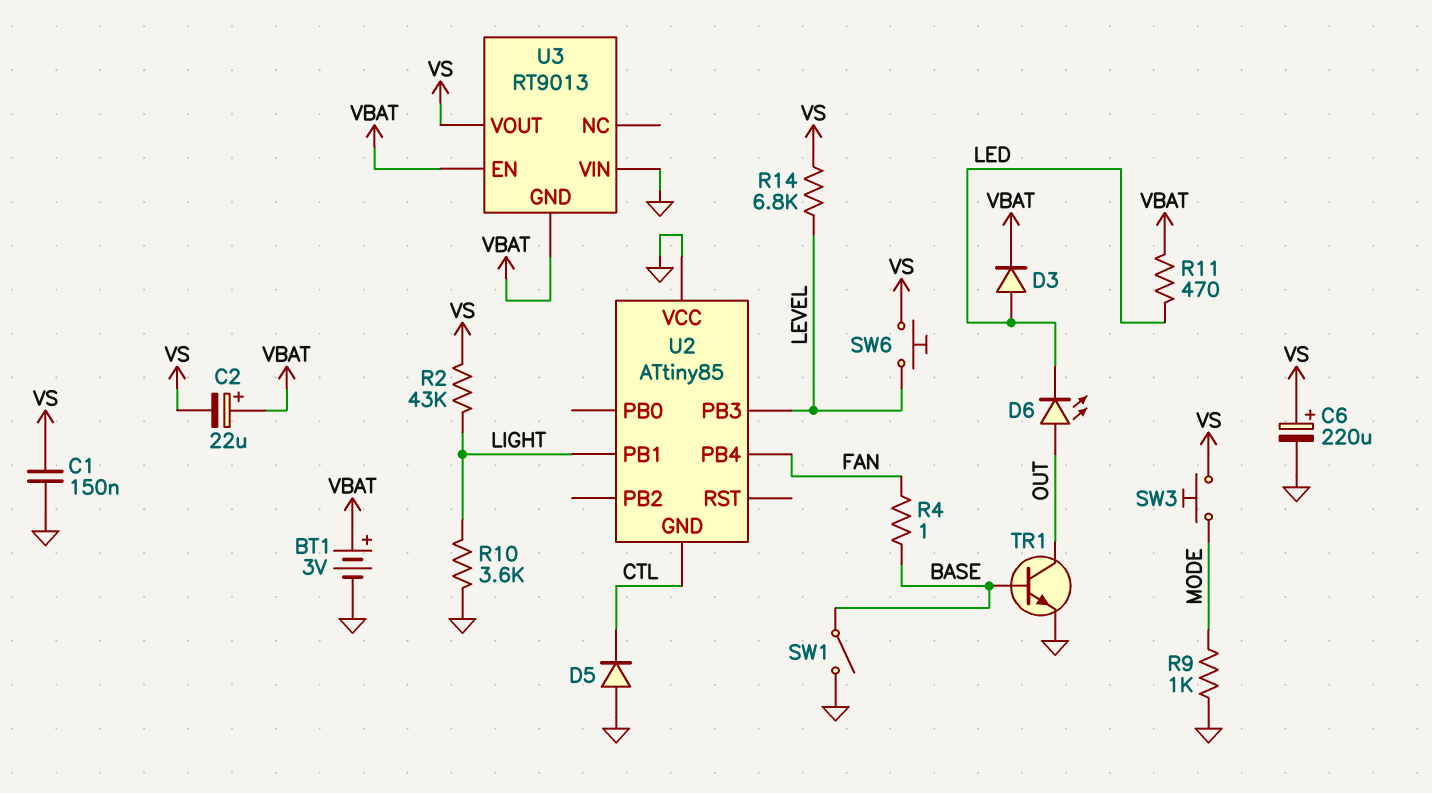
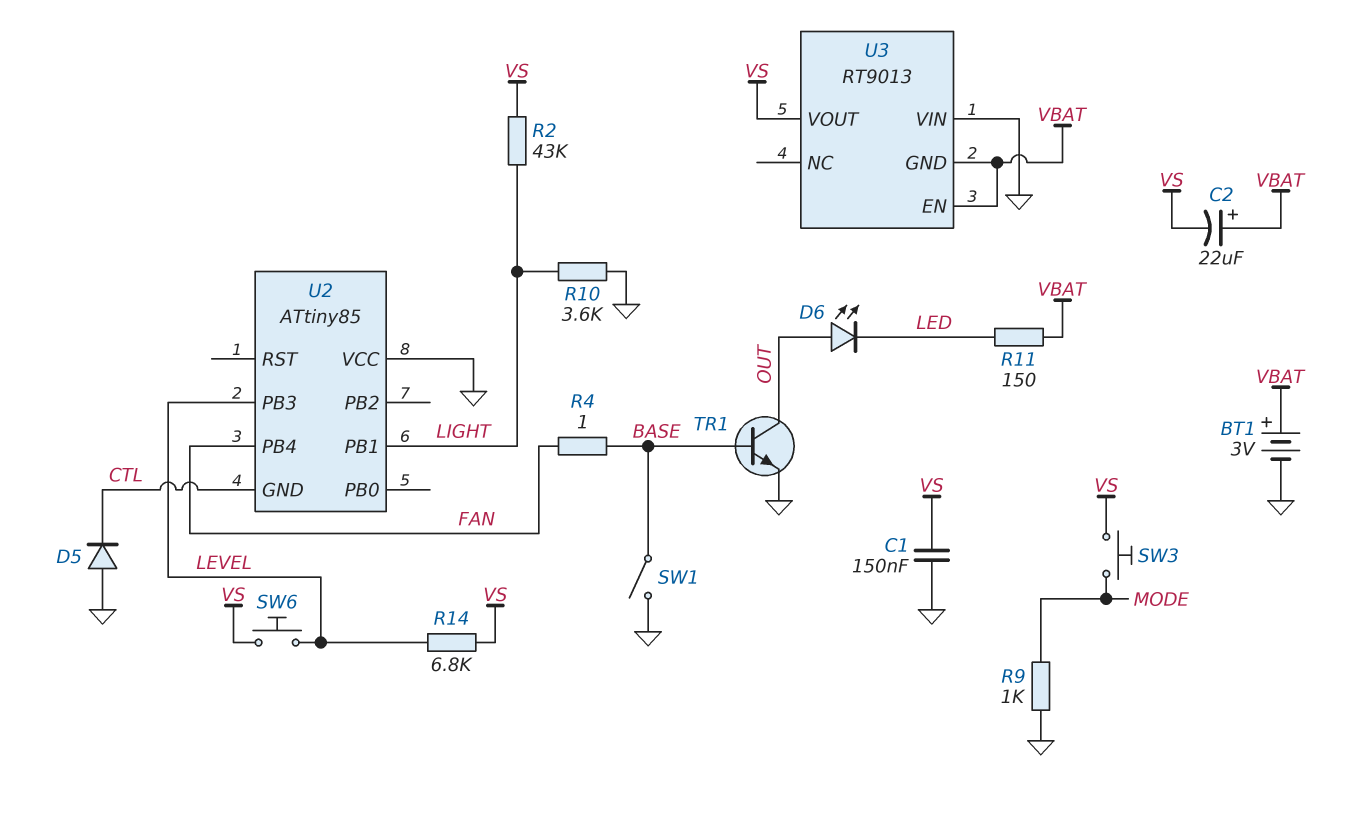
C6: 220uF (plus VS, minus GND) -> none
D3: diode (A LED, K VBAT) -> none
R11: 470 (LED, VBAT) -> 150 (LED, VBAT)

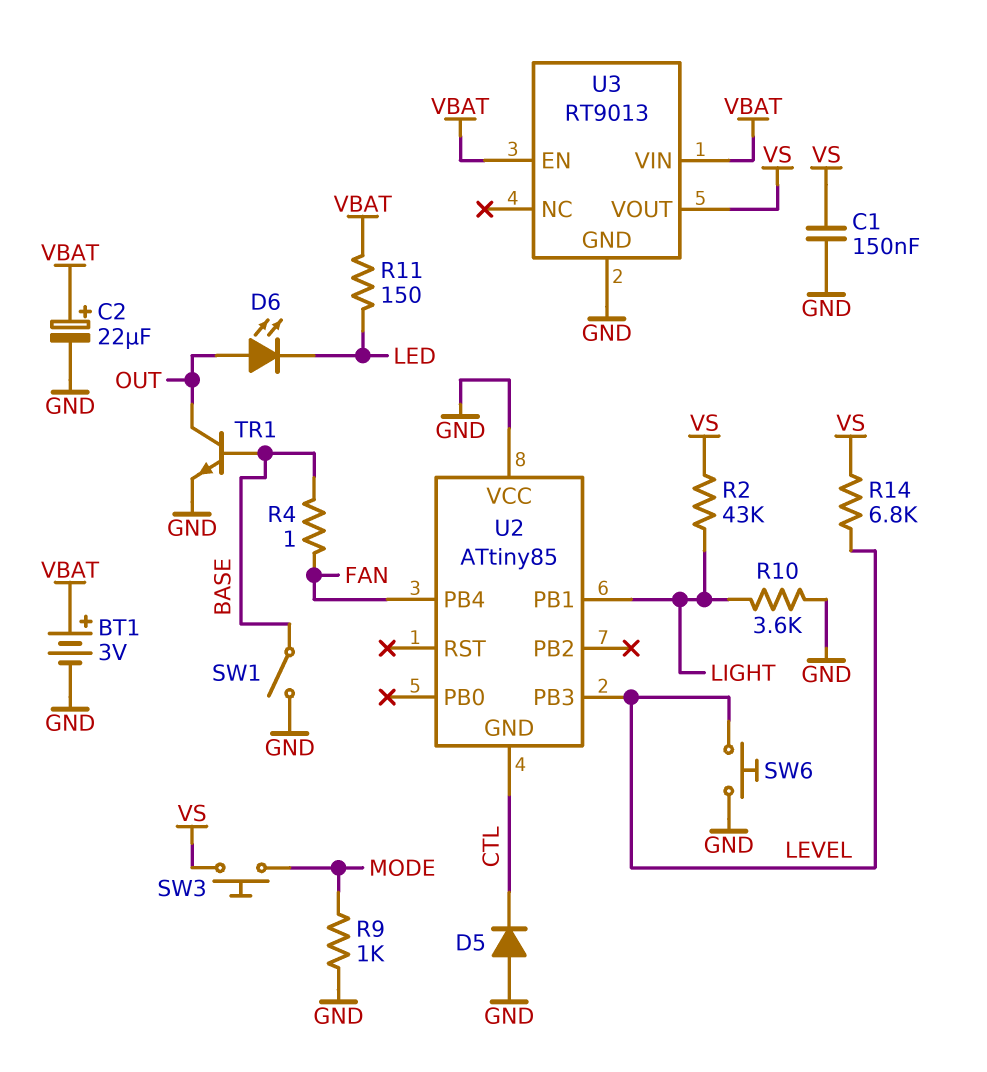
C2: 22uF (plus VBAT, minus VS) -> 22uF (plus VBAT, minus GND)
SW6: button (LEVEL, VS) -> button (GND, LEVEL)
U3 pin GND: VBAT -> GND
U3 pin VIN: GND -> VBAT

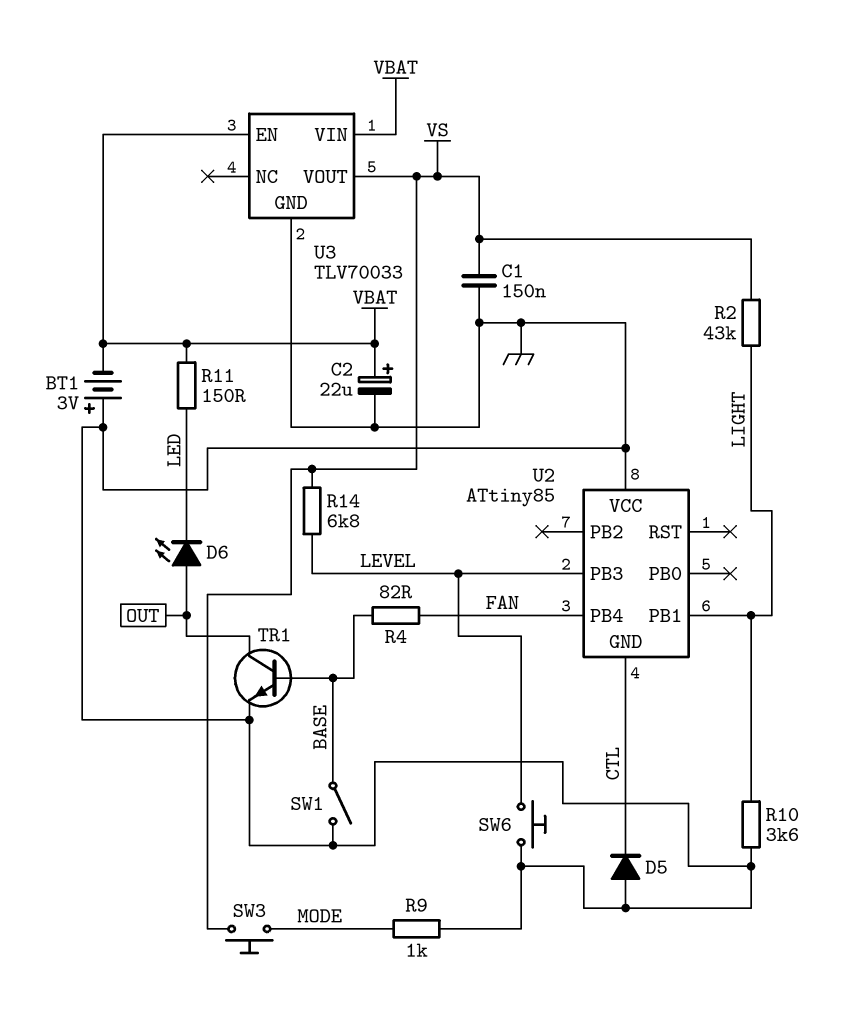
BT1: 3V (plus VBAT, minus GND) -> 3V (plus GND, minus VBAT)
R4: 1 (BASE, FAN) -> 82 (BASE, FAN)
U3: RT9013 -> TLV70033

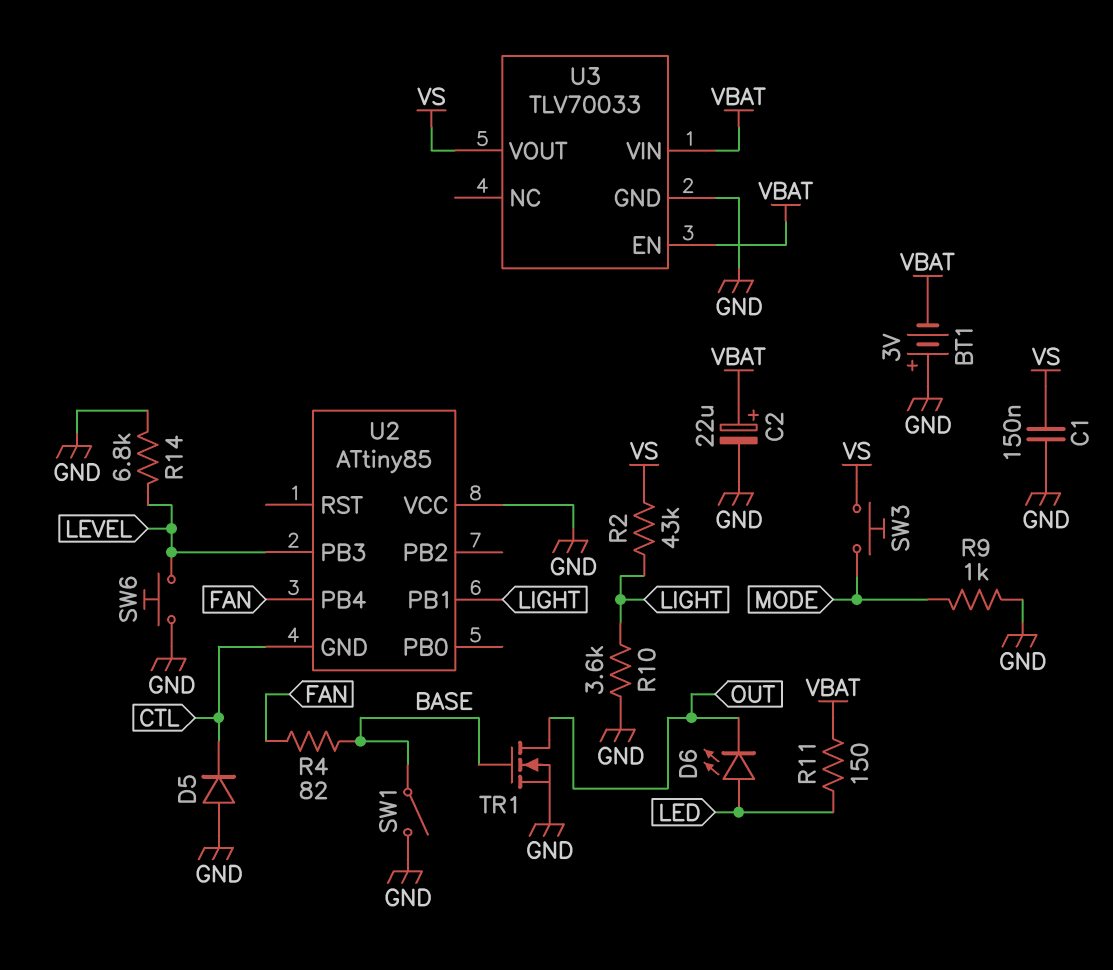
D6: LED (A OUT, K LED) -> LED (A LED, K OUT)
R14: 6.8k (LEVEL, VS) -> 6.8k (GND, LEVEL)
TR1: NPN (B BASE, C OUT, E GND) -> NMOS (G BASE, D OUT, S GND)

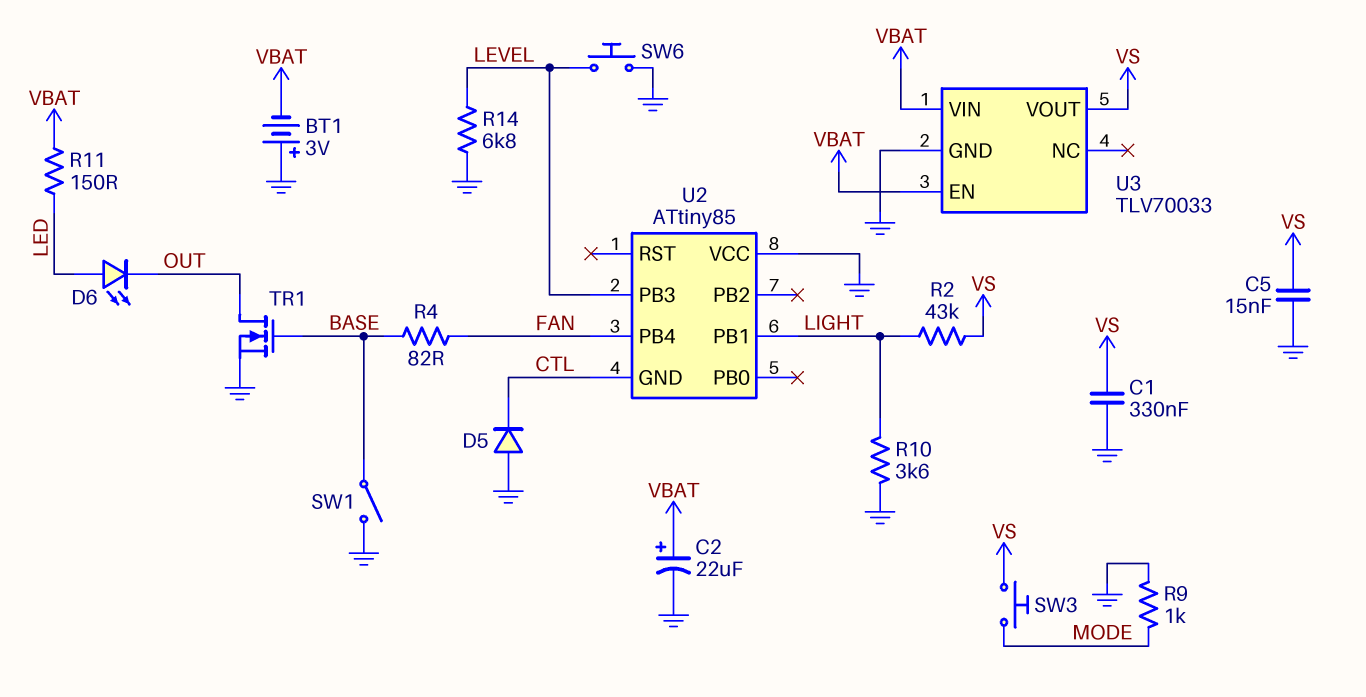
C1: 150nF (GND, VS) -> 330nF (GND, VS)
C5: none -> 15nF (GND, VS)

